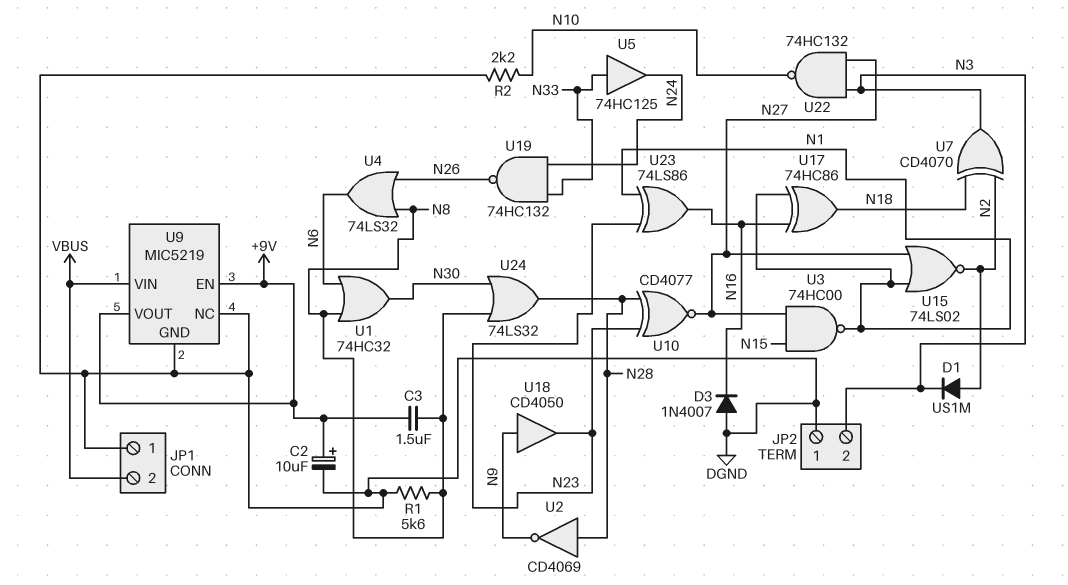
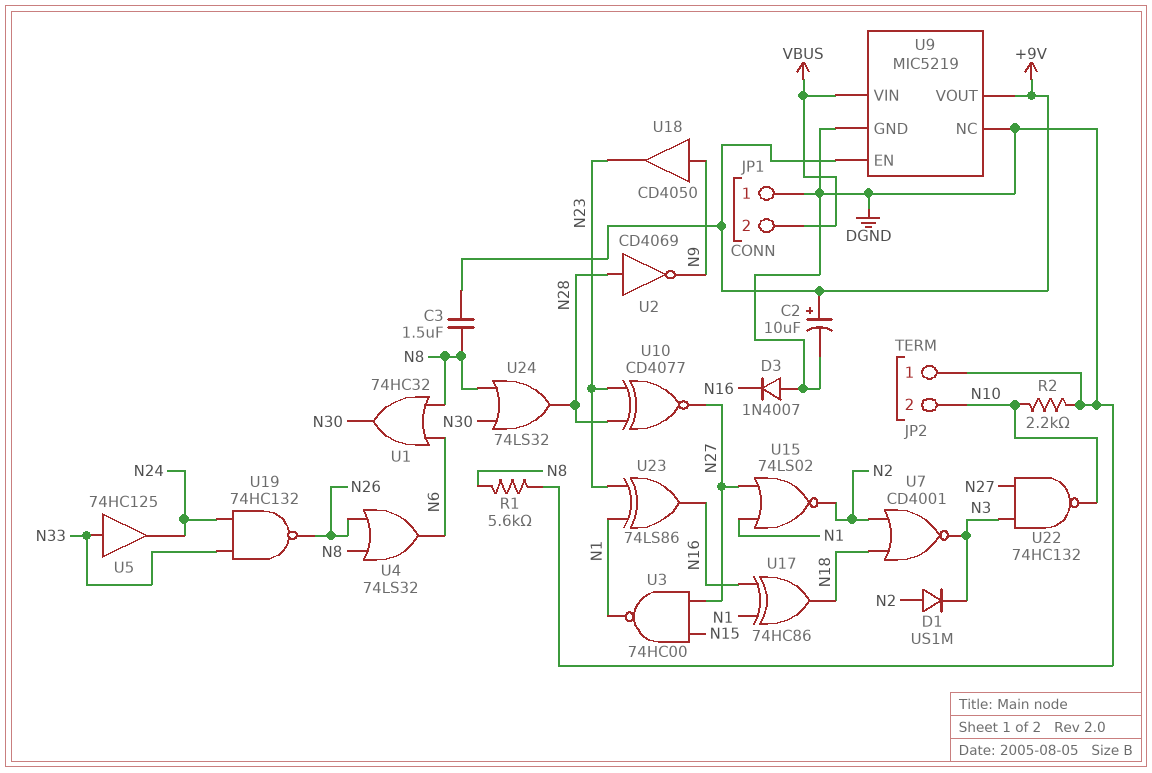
JP2 pin 2: N3 -> N10
U7: XOR CD4070 (in N2, in N18, out N3) -> NOR CD4001 (in N2, in N18, out N3)

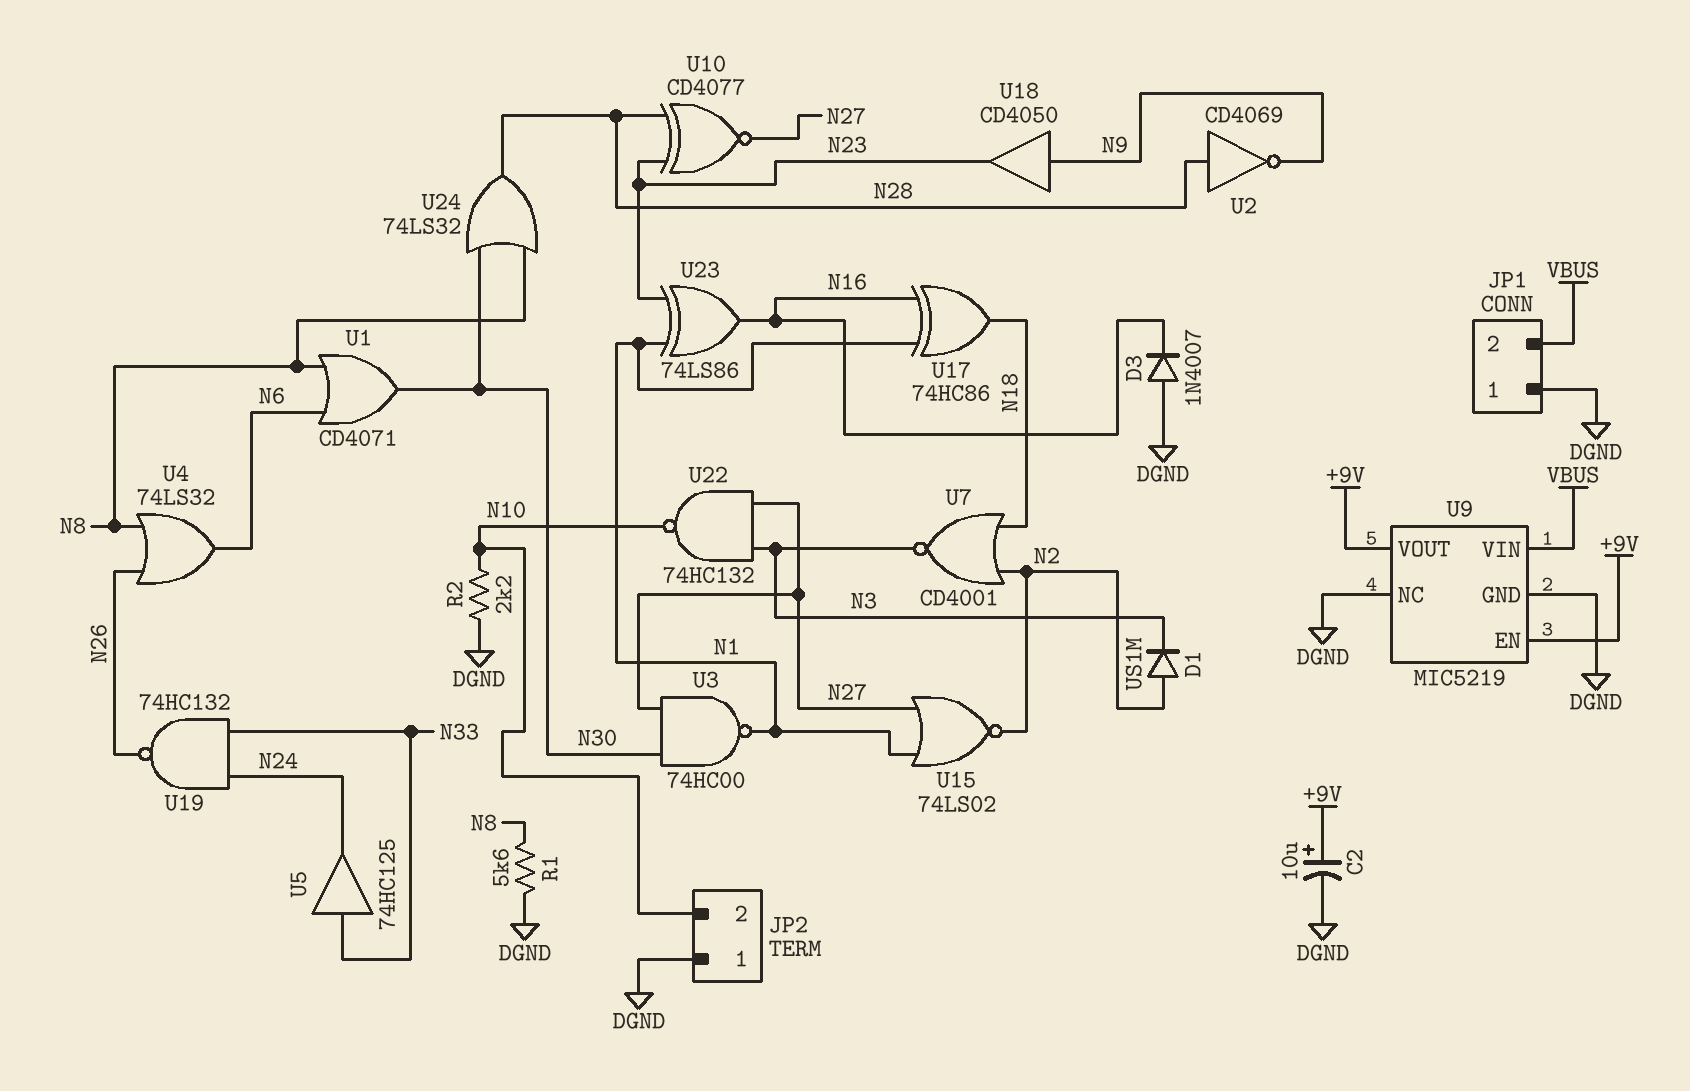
C3: 1.5uF (+9V, N8) -> none
U1: OR 74HC32 (in N6, in N8, out N30) -> OR CD4071 (in N6, in N8, out N30)
U3: NAND 74HC00 (in N15, in N27, out N1) -> NAND 74HC00 (in N27, in N30, out N1)

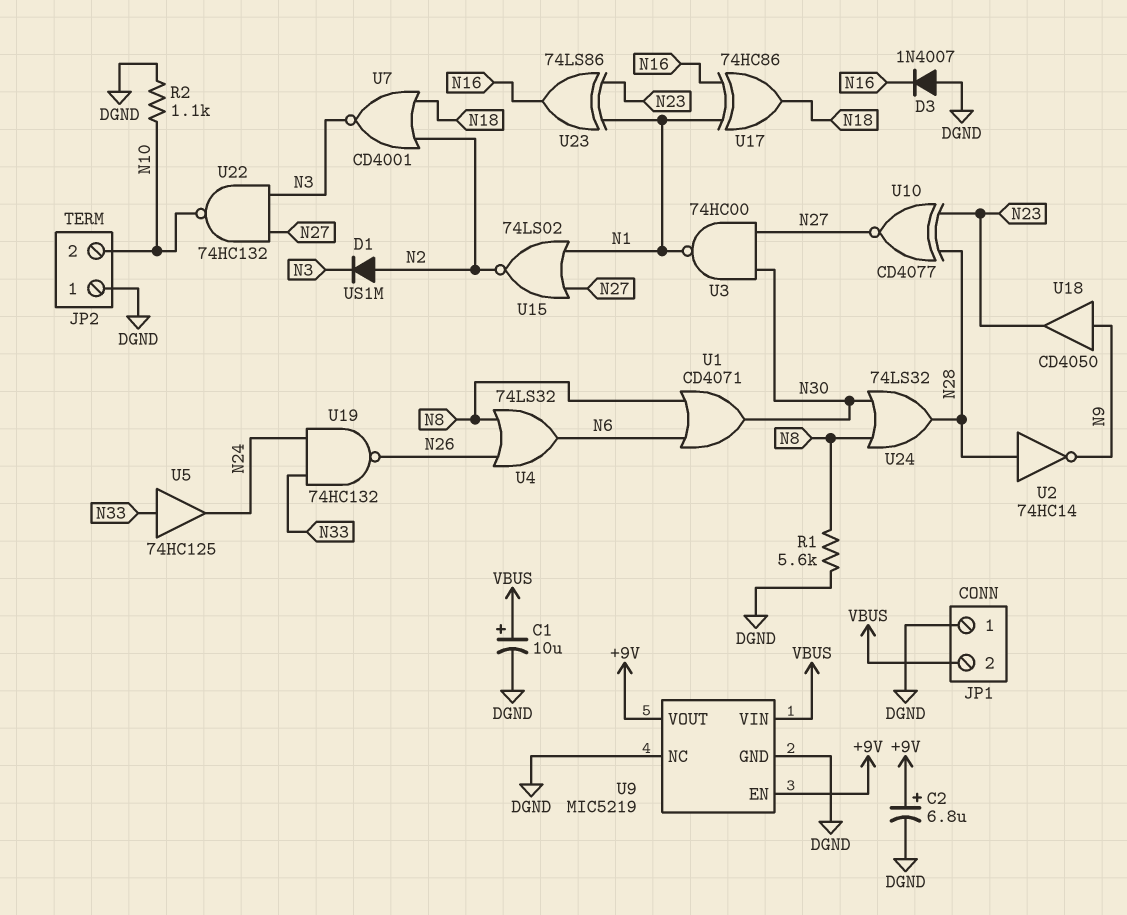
C1: none -> 10uF (plus VBUS, minus DGND)
C2: 10uF (plus +9V, minus DGND) -> 6.8uF (plus +9V, minus DGND)
R2: 2.2k (DGND, N10) -> 1.1k (DGND, N10)
U2: NOT CD4069 (in N28, out N9) -> NOT 74HC14 (in N28, out N9)

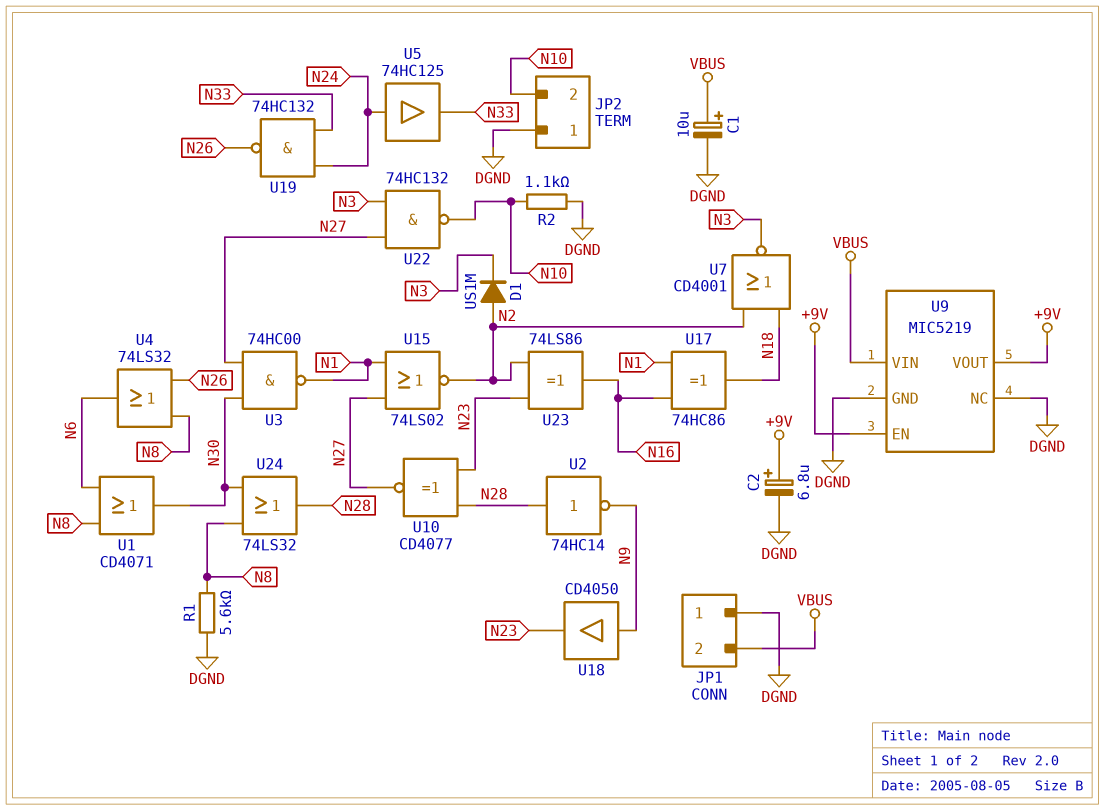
D3: diode 1N4007 (A DGND, K N16) -> none
U5: buffer 74HC125 (in N33, out N24) -> buffer 74HC125 (in N24, out N33)
U23: XOR 74LS86 (in N1, in N23, out N16) -> XOR 74LS86 (in N2, in N23, out N16)

